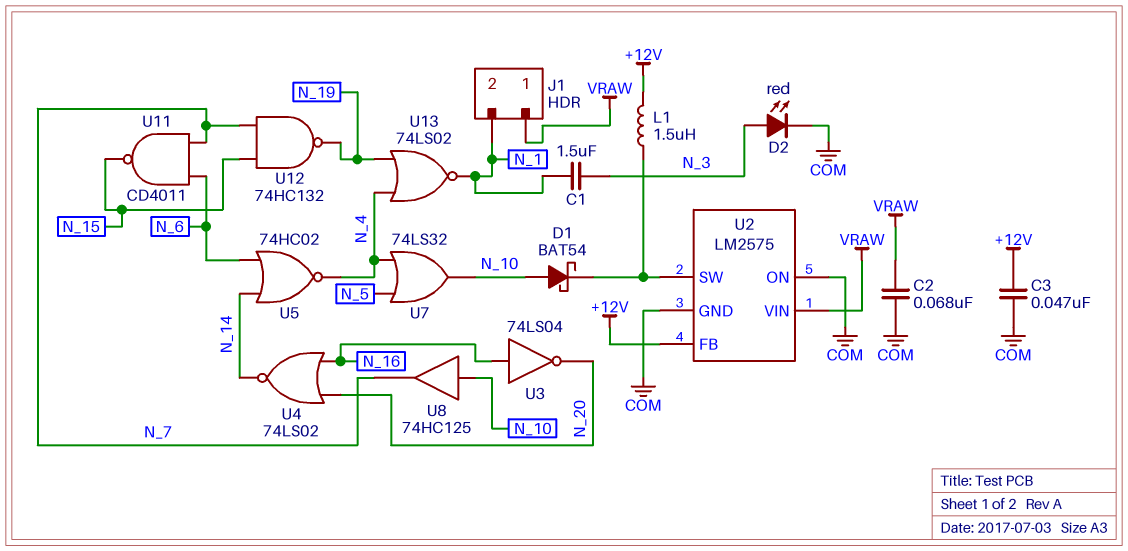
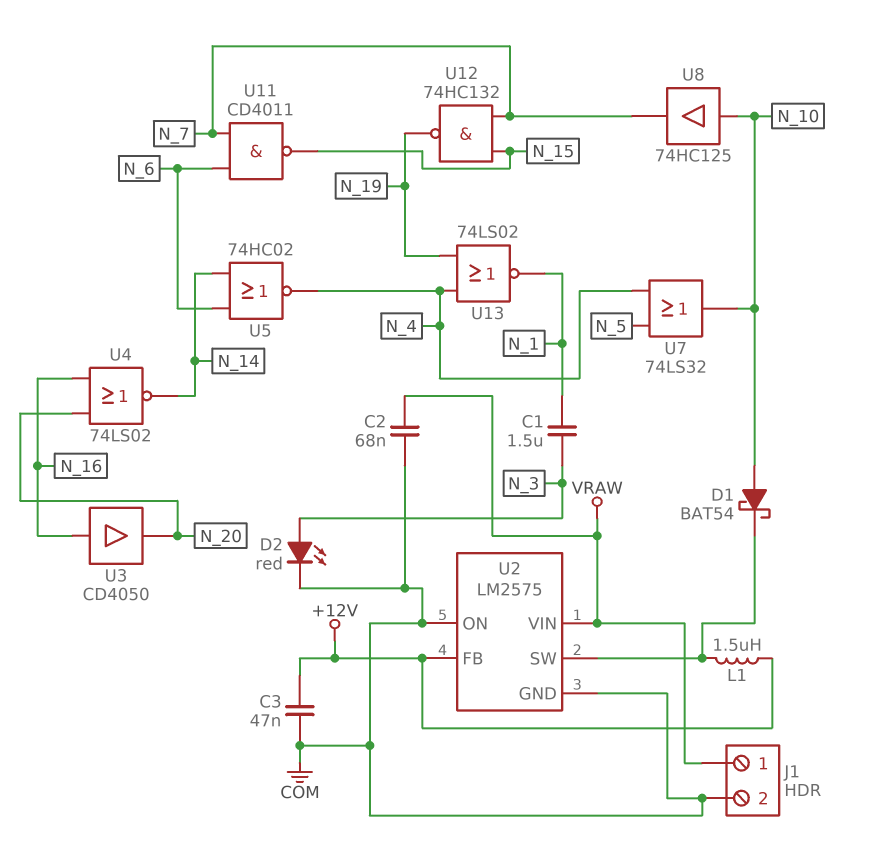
J1 pin 2: N_1 -> COM
U3: NOT 74LS04 (in N_16, out N_20) -> buffer CD4050 (in N_16, out N_20)

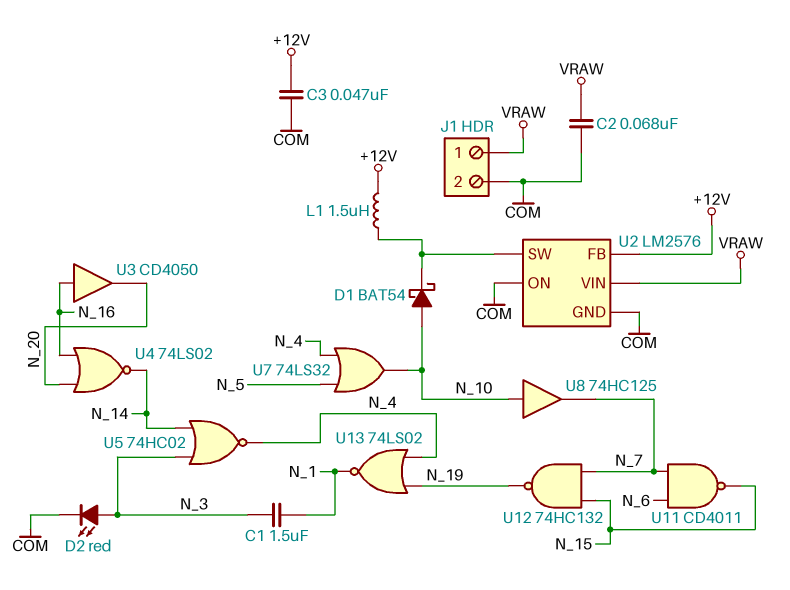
U2: LM2575 -> LM2576
U5: NOR 74HC02 (in N_6, in N_14, out N_4) -> NOR 74HC02 (in N_3, in N_14, out N_4)

